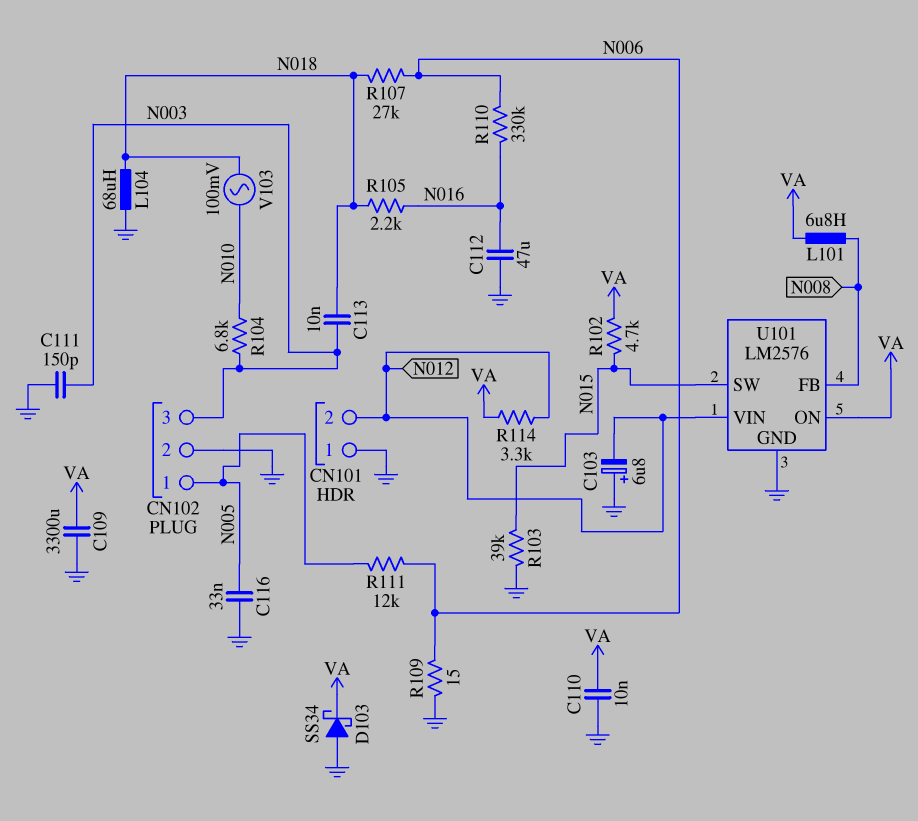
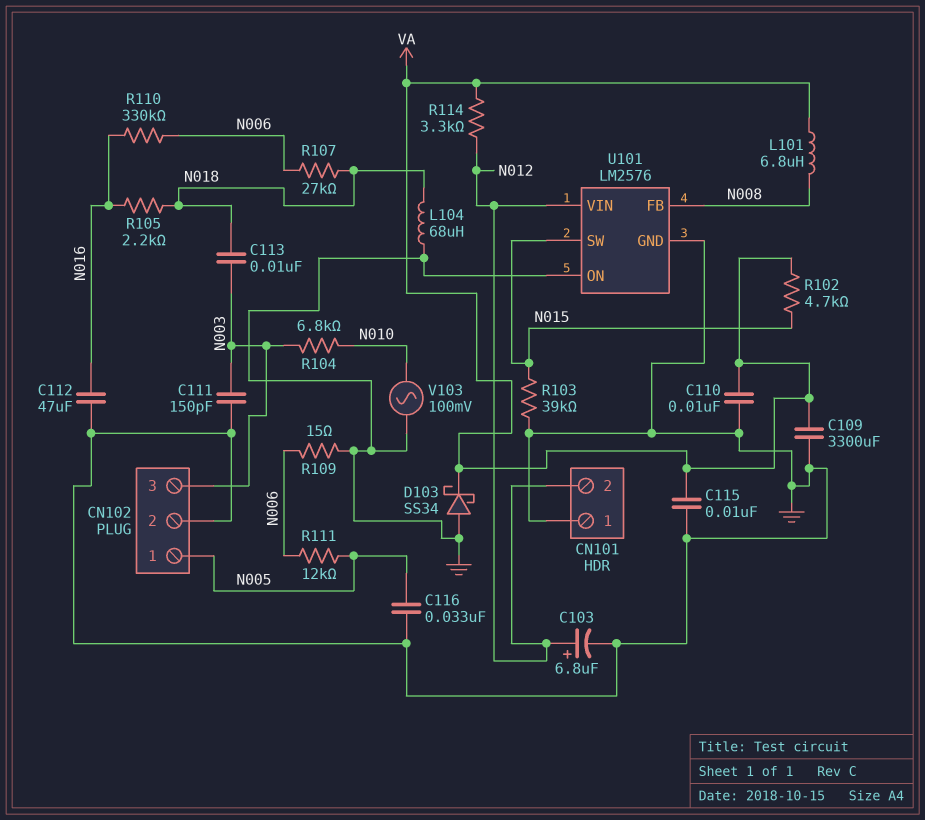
C103: 6.8uF (plus GND, minus N012) -> 6.8uF (plus N012, minus GND)
C115: none -> 10nF (GND, VA)
U101 pin ON: VA -> GND
V103: AC 100mV (N010, N018) -> AC 100mV (GND, N010)

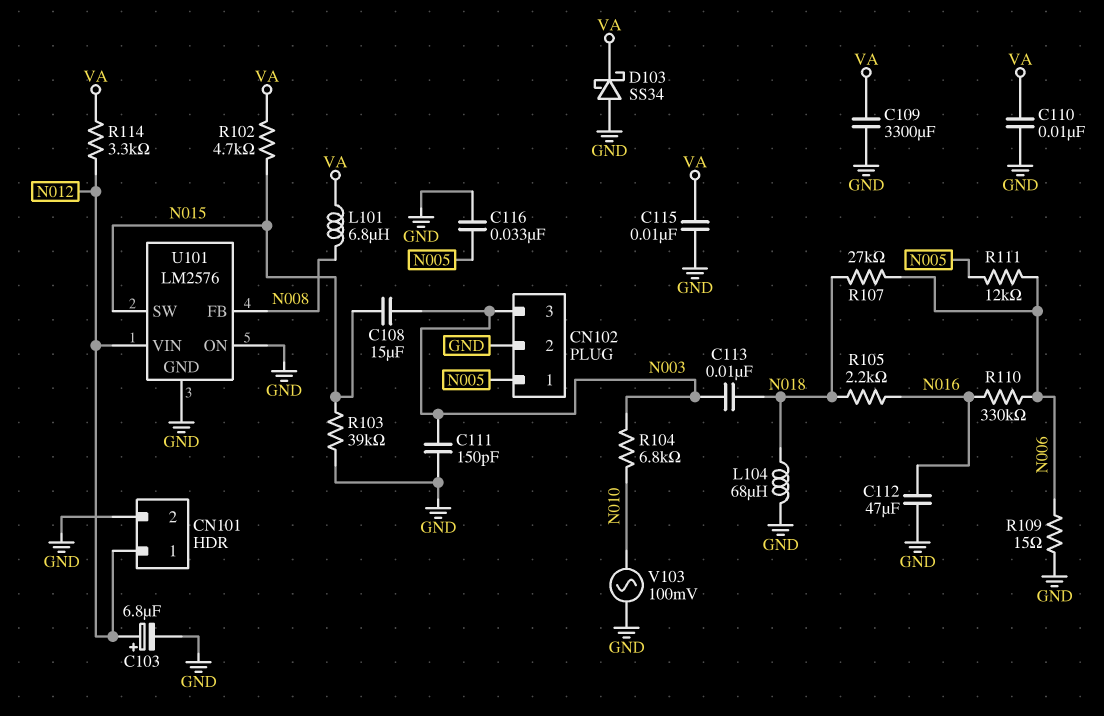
C108: none -> 15uF (N003, N015)
CN101 pin 1: GND -> N012
CN101 pin 2: N012 -> GND

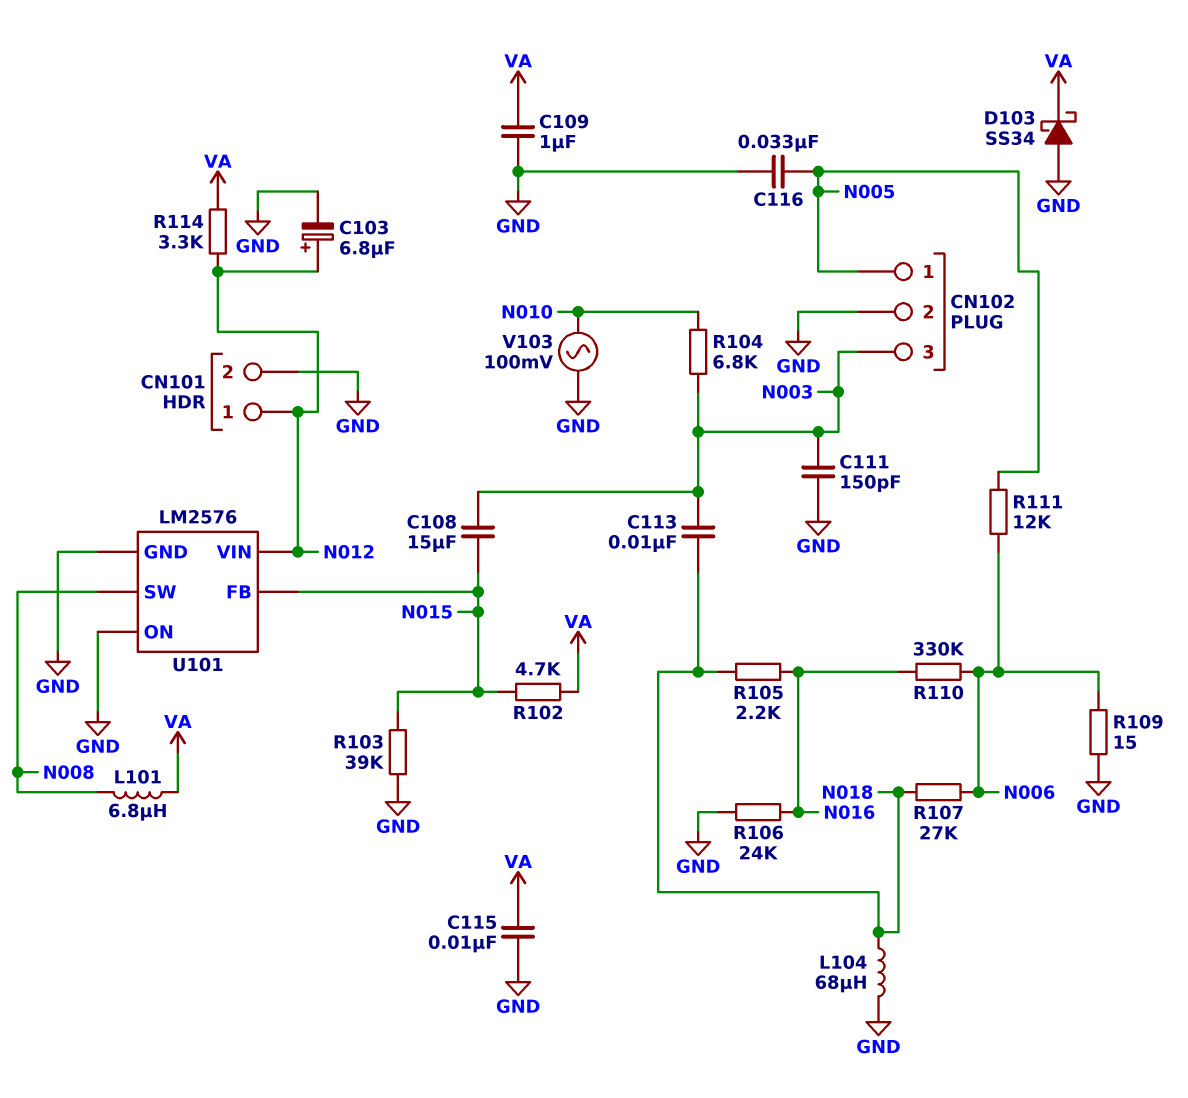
C109: 3300uF (GND, VA) -> 1uF (GND, VA)
C110: 10nF (GND, VA) -> none
C112: 47uF (GND, N016) -> none
R106: none -> 24k (GND, N016)
U101 pin FB: N008 -> N015
U101 pin SW: N015 -> N008

